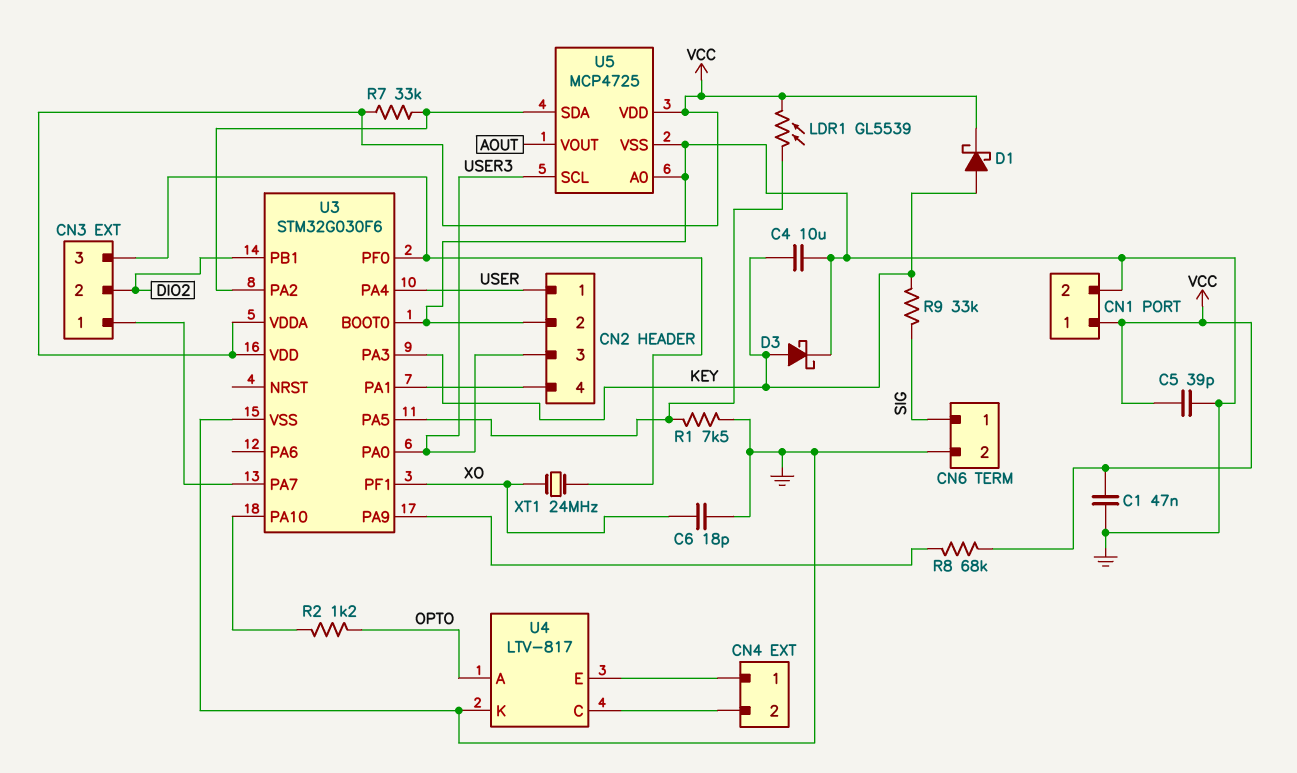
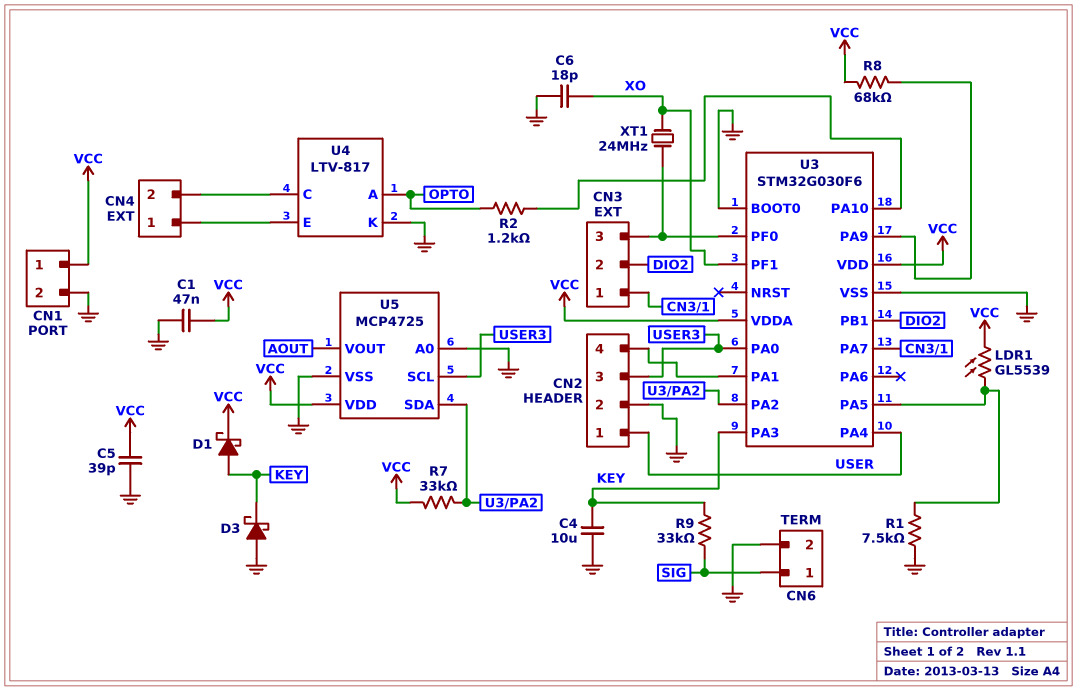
D3: schottky (A KEY, K GND) -> schottky (A GND, K KEY)

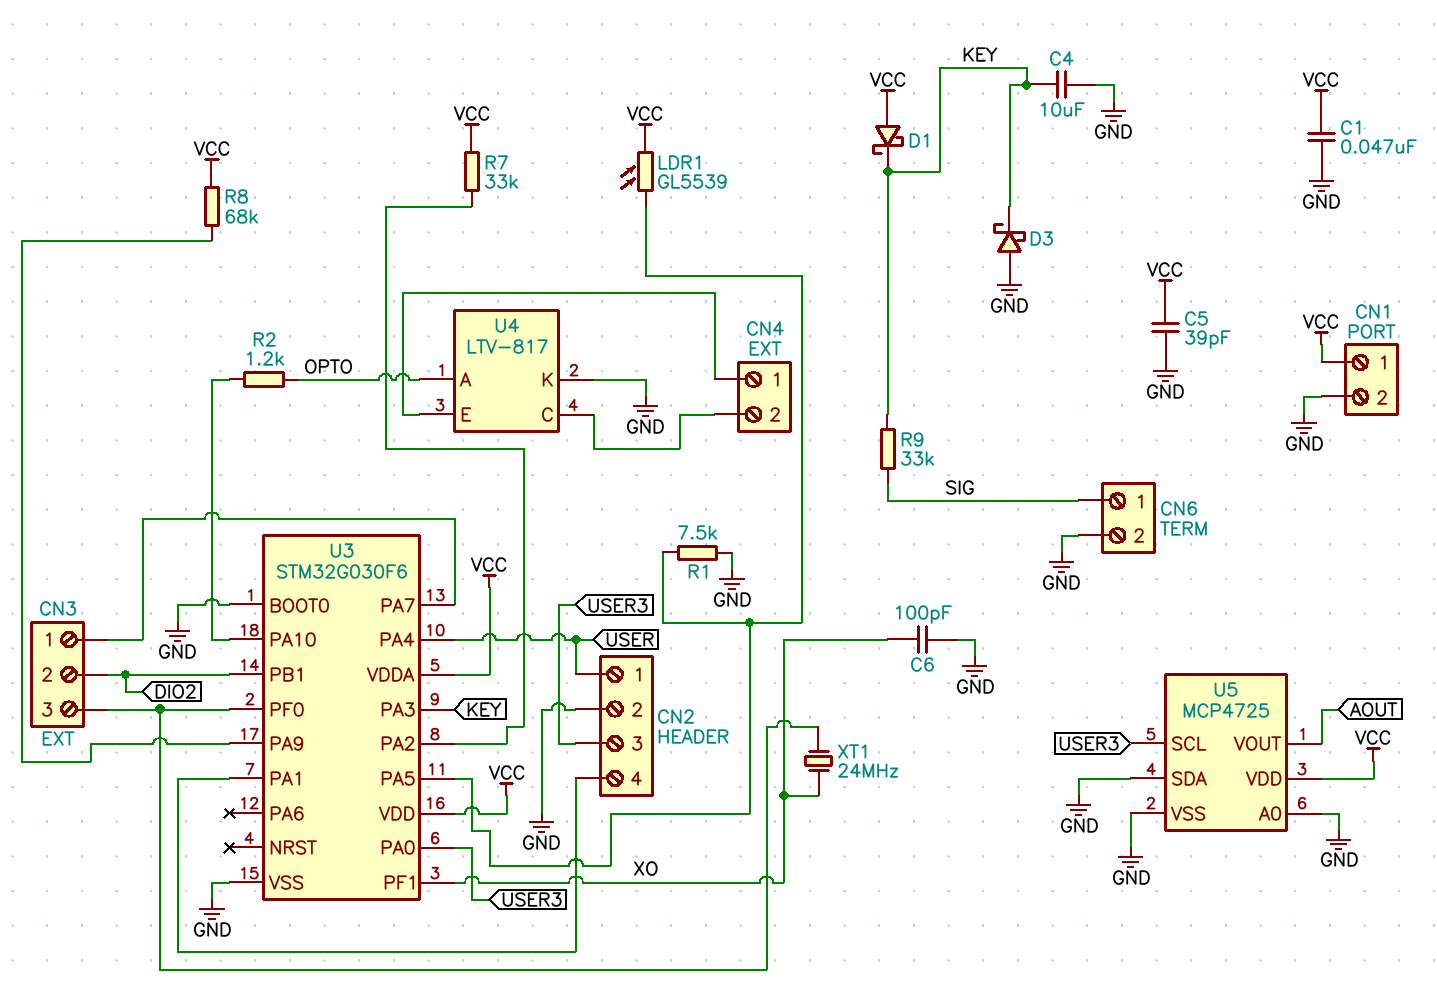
C6: 18pF (GND, XO) -> 100pF (GND, XO)
D1: schottky (A KEY, K VCC) -> schottky (A VCC, K KEY)
U5 pin SDA: U3/PA2 -> GND

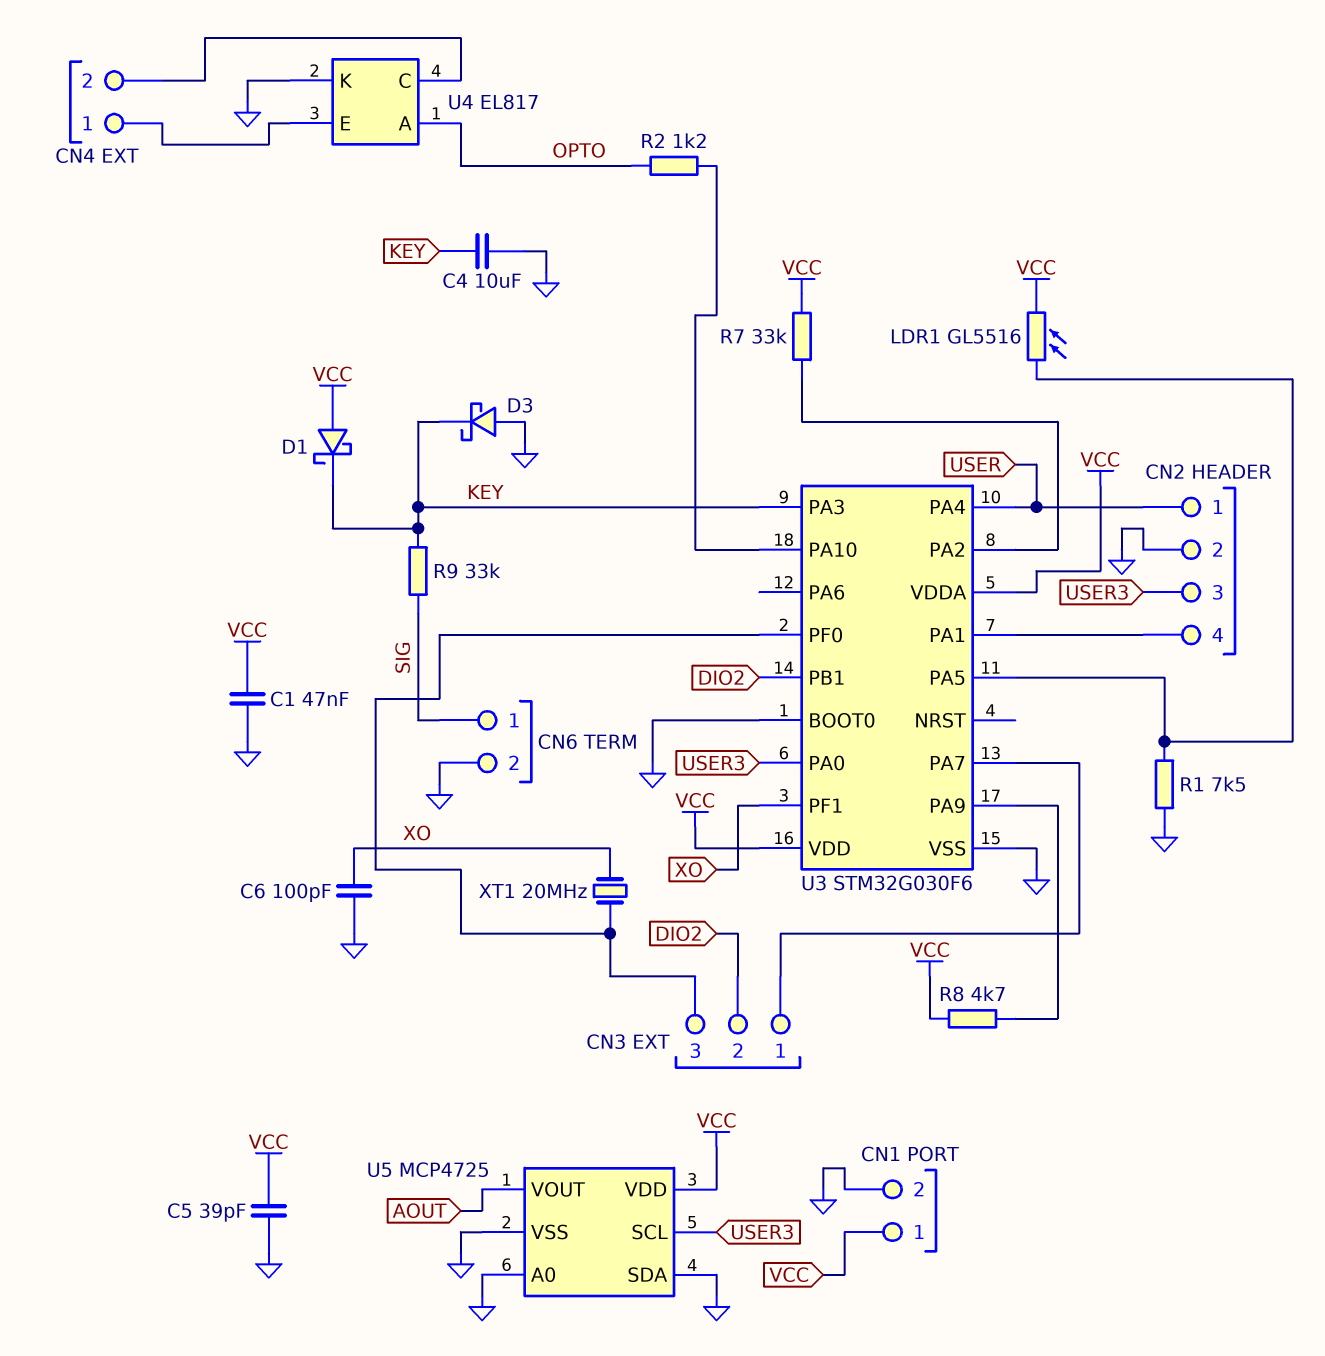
LDR1: GL5539 (U3/PA5, VCC) -> GL5516 (U3/PA5, VCC)
R8: 68k (U3/PA9, VCC) -> 4.7k (U3/PA9, VCC)
U4: LTV-817 -> EL817
XT1: 24MHz (CN3/3, XO) -> 20MHz (CN3/3, XO)

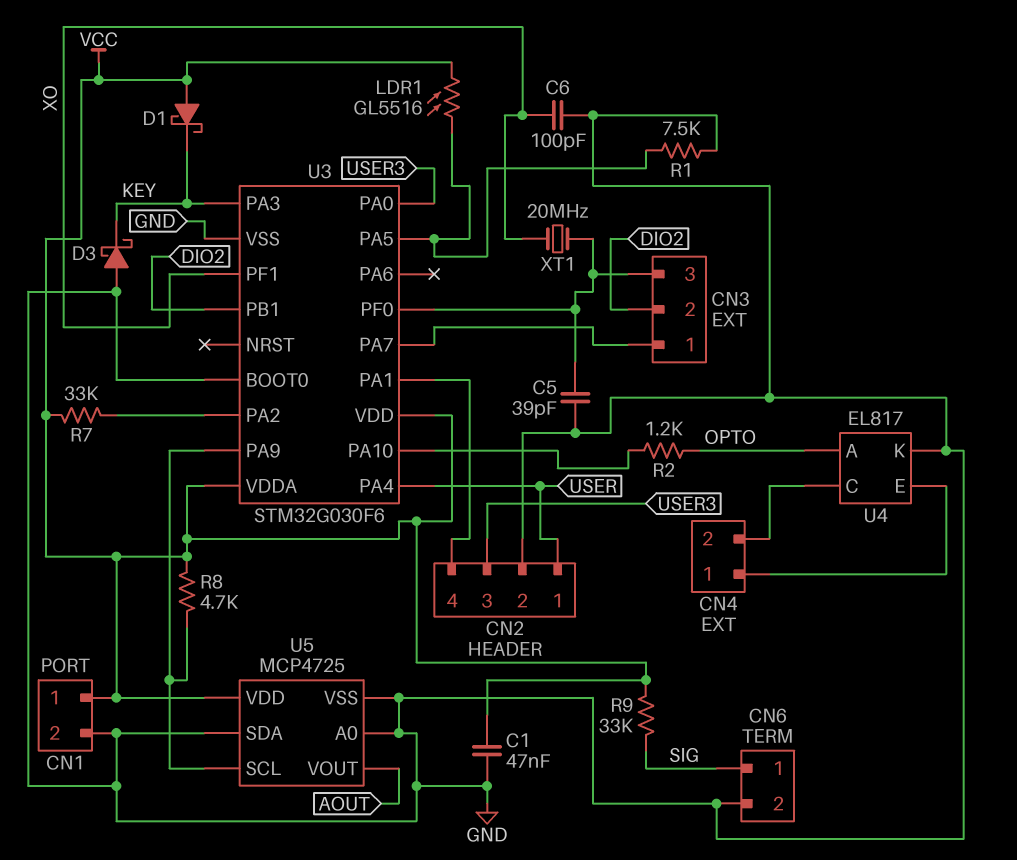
C4: 10uF (GND, KEY) -> none
C5: 39pF (GND, VCC) -> 39pF (CN3/3, GND)
R9: 33k (KEY, SIG) -> 33k (SIG, VCC)
U5 pin SCL: USER3 -> U3/PA9

